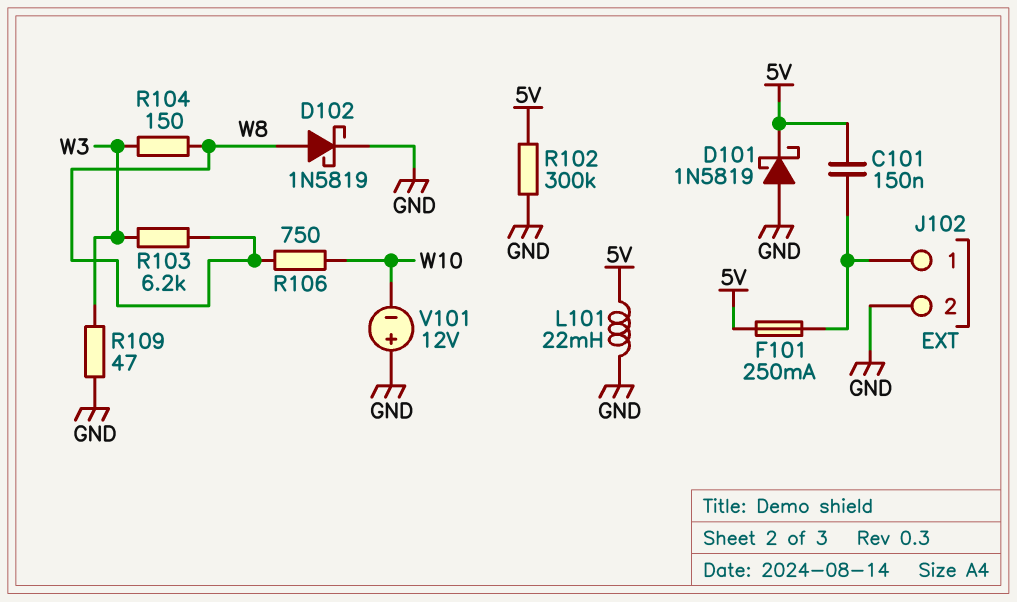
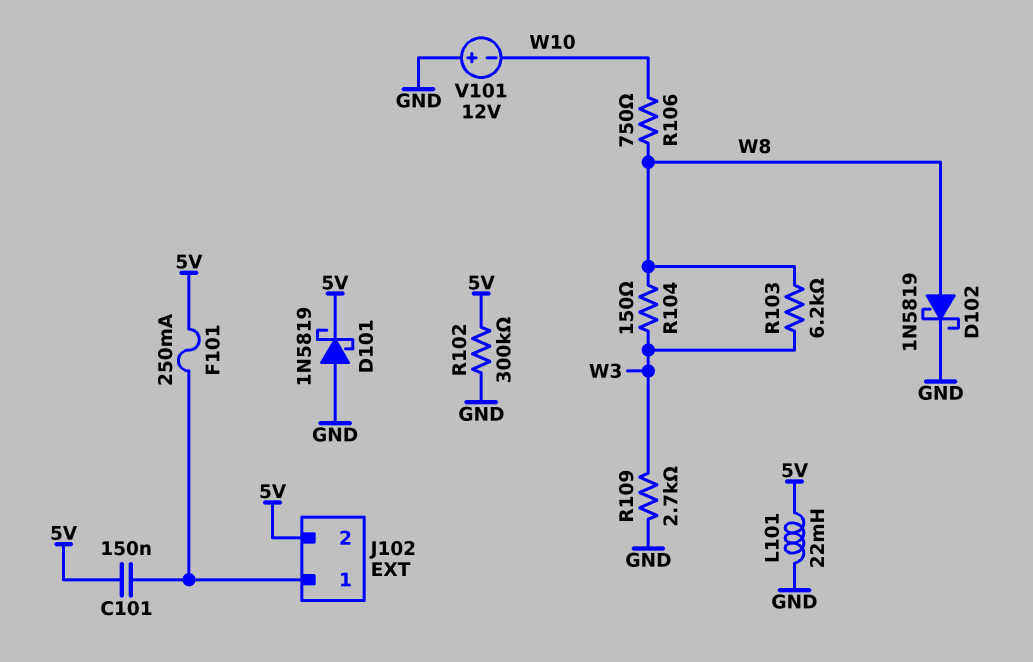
J102 pin 2: GND -> 5V
R109: 47 (GND, W3) -> 2.7k (GND, W3)

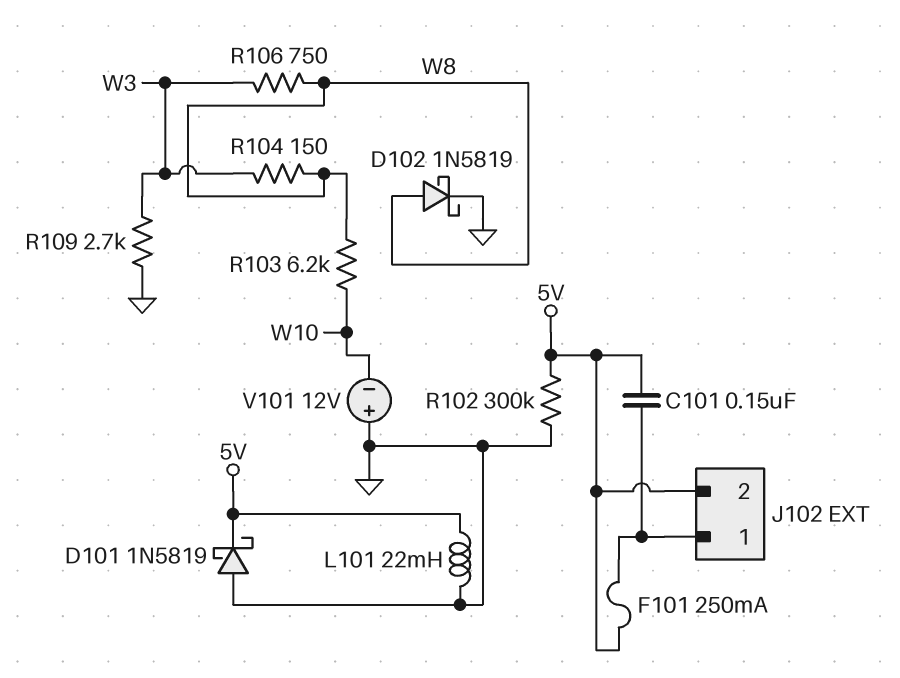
R103: 6.2k (W3, W8) -> 6.2k (W8, W10)
R106: 750 (W8, W10) -> 750 (W3, W8)

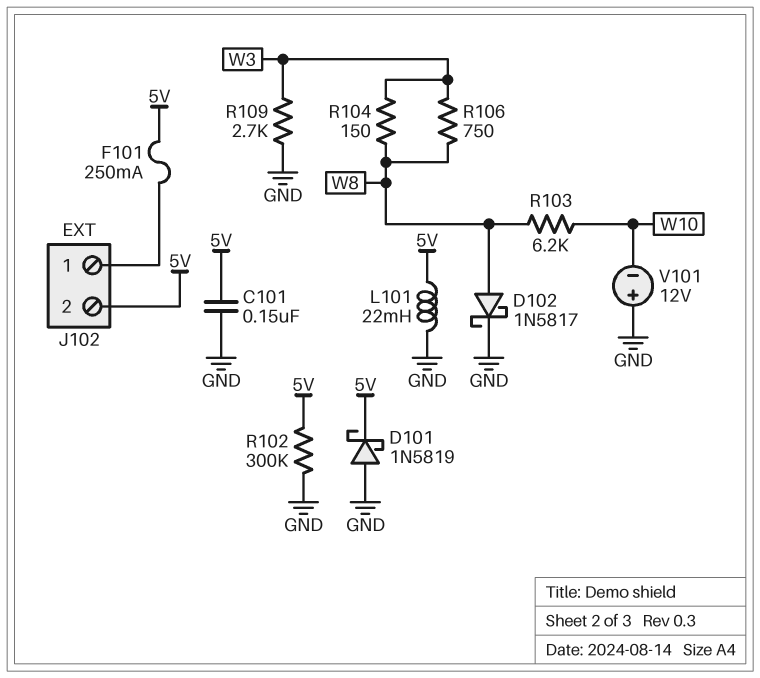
C101: 150nF (5V, J102/1) -> 150nF (5V, GND)
D102: schottky 1N5819 (A W8, K GND) -> schottky 1N5817 (A W8, K GND)

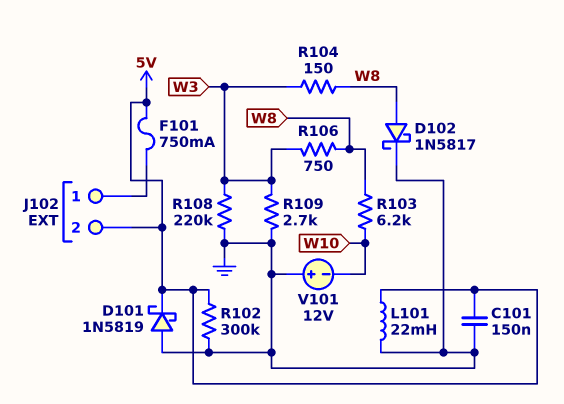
F101: 250mA (5V, J102/1) -> 750mA (5V, J102/1)
R108: none -> 220k (GND, W3)

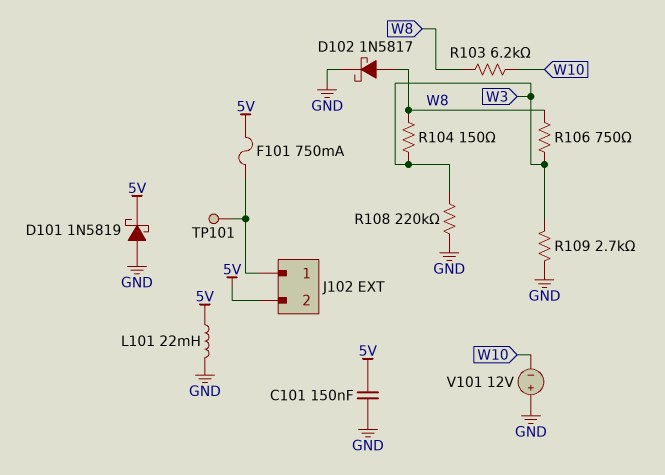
R102: 300k (5V, GND) -> none
TP101: none -> test point (J102/1)

